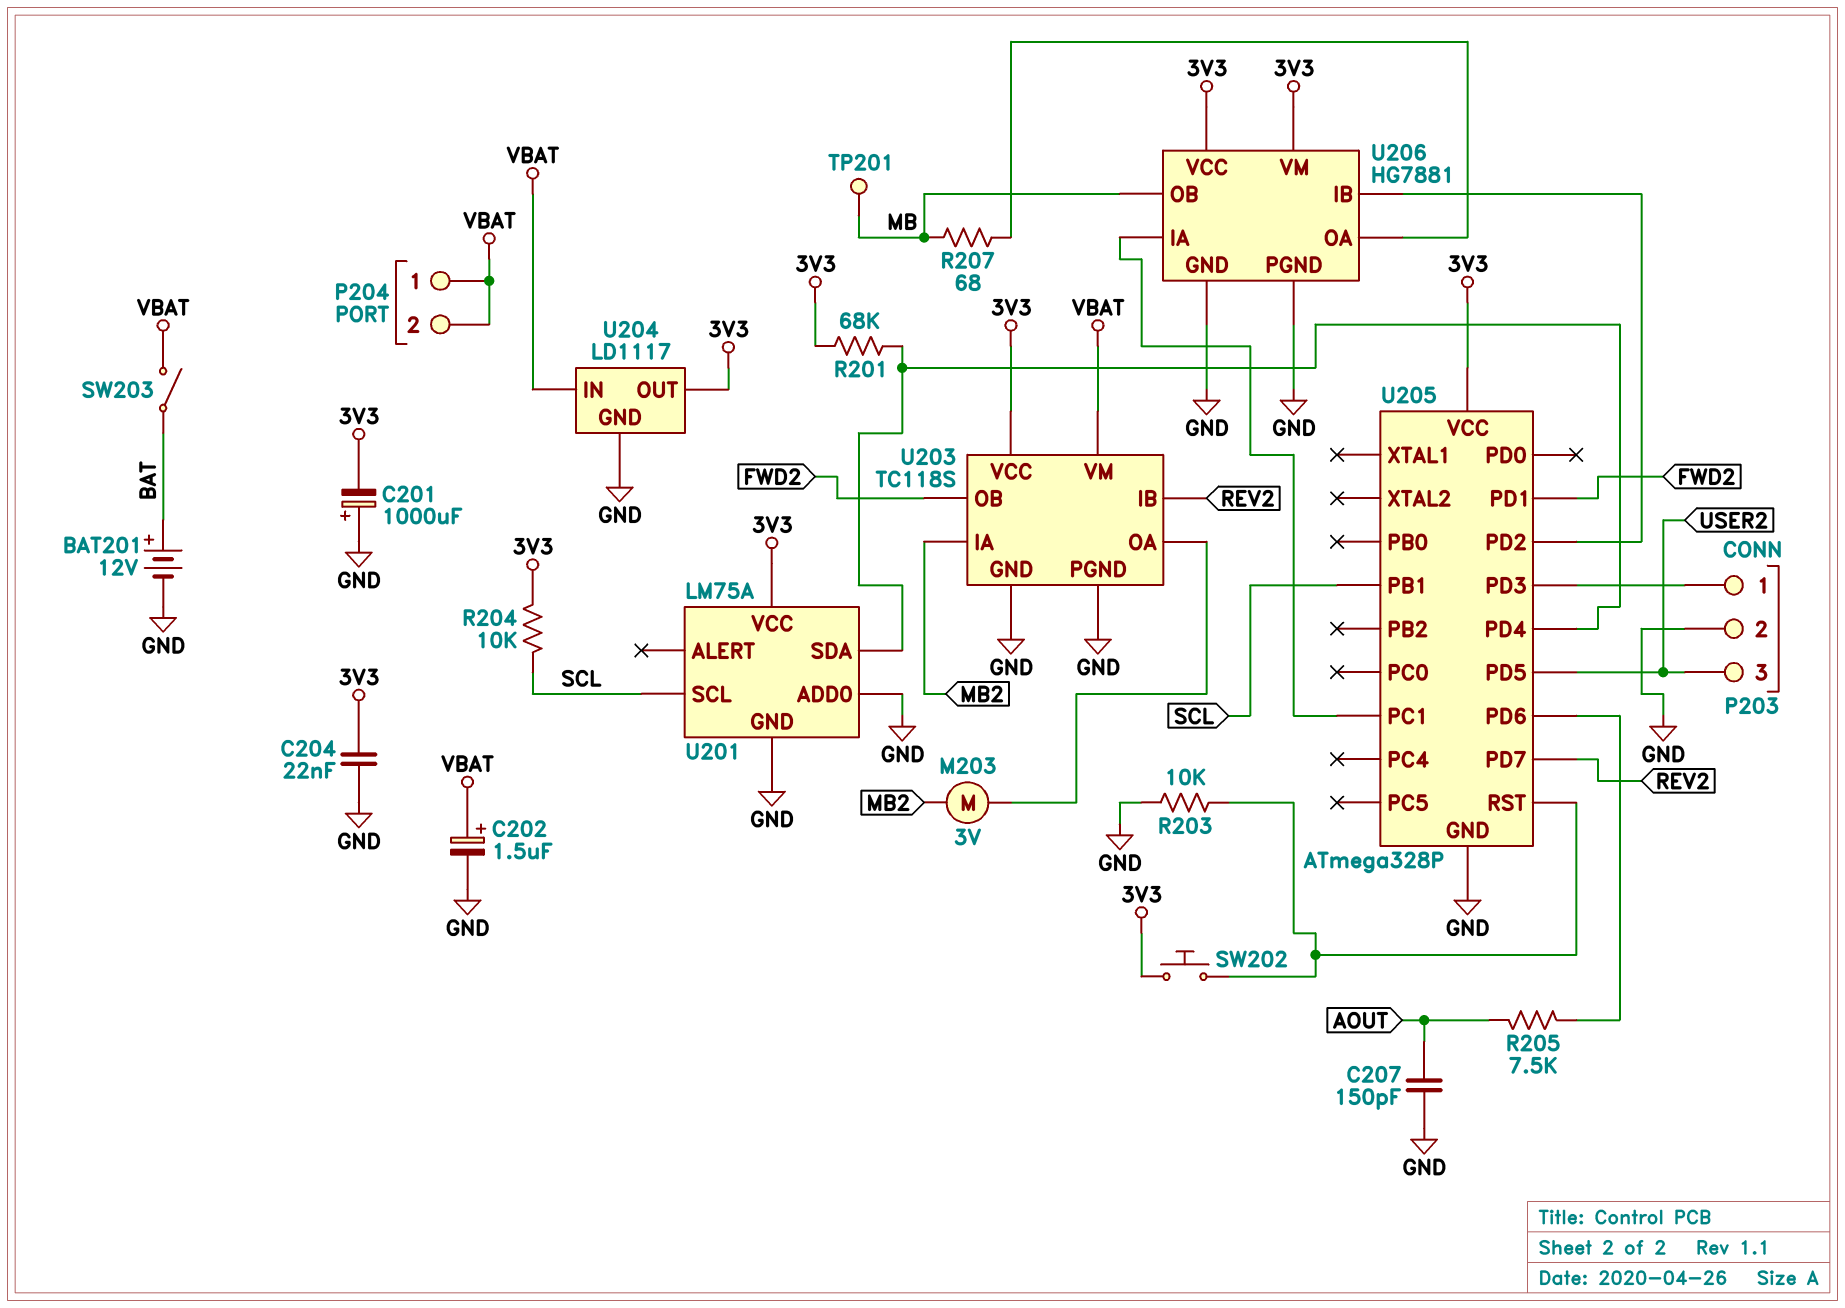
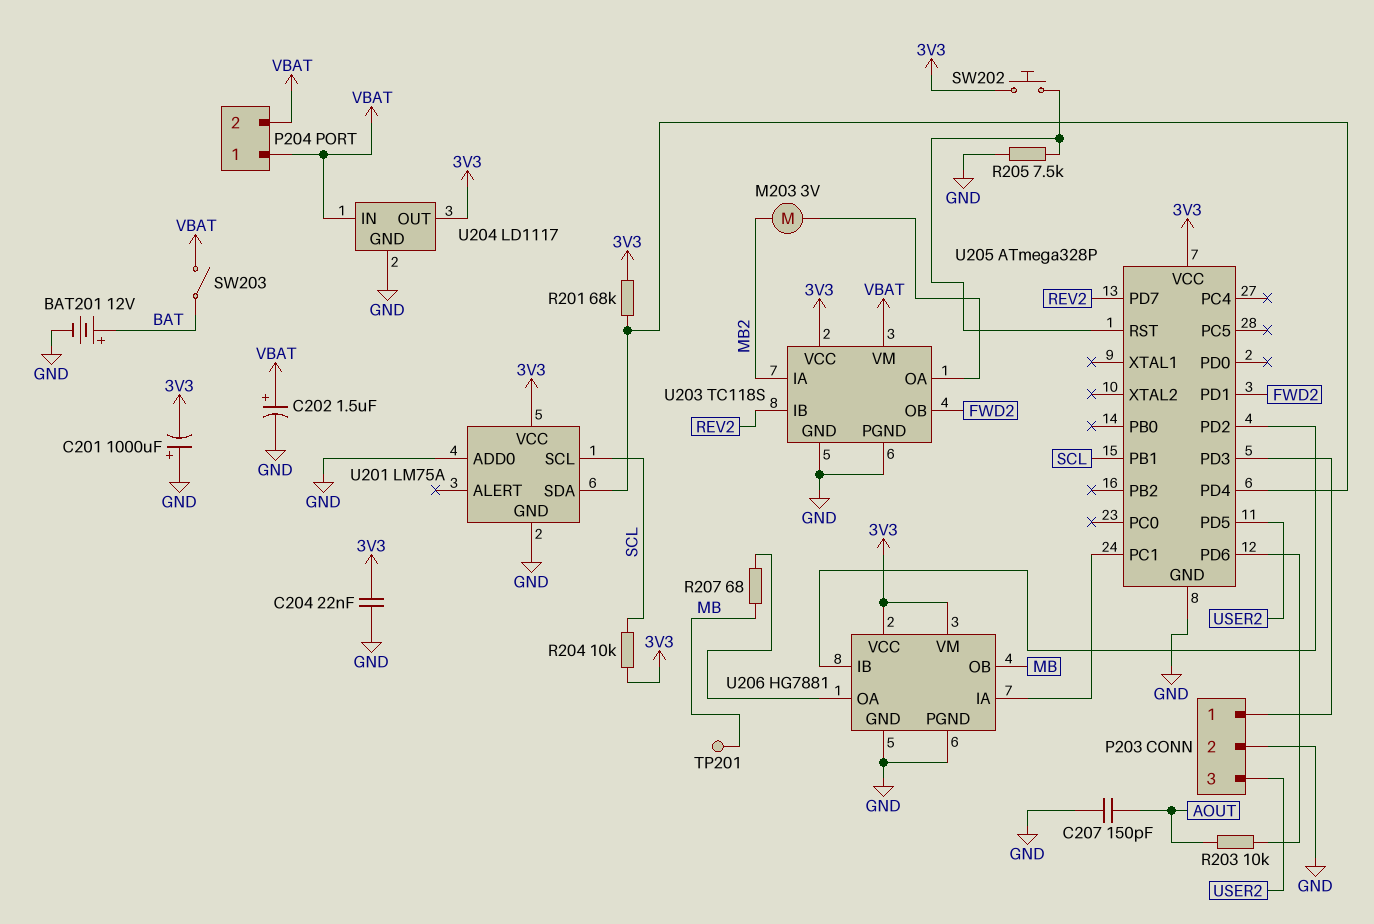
R203: 10k (GND, U205/RST) -> 10k (AOUT, U205/PD6)
R205: 7.5k (AOUT, U205/PD6) -> 7.5k (GND, U205/RST)

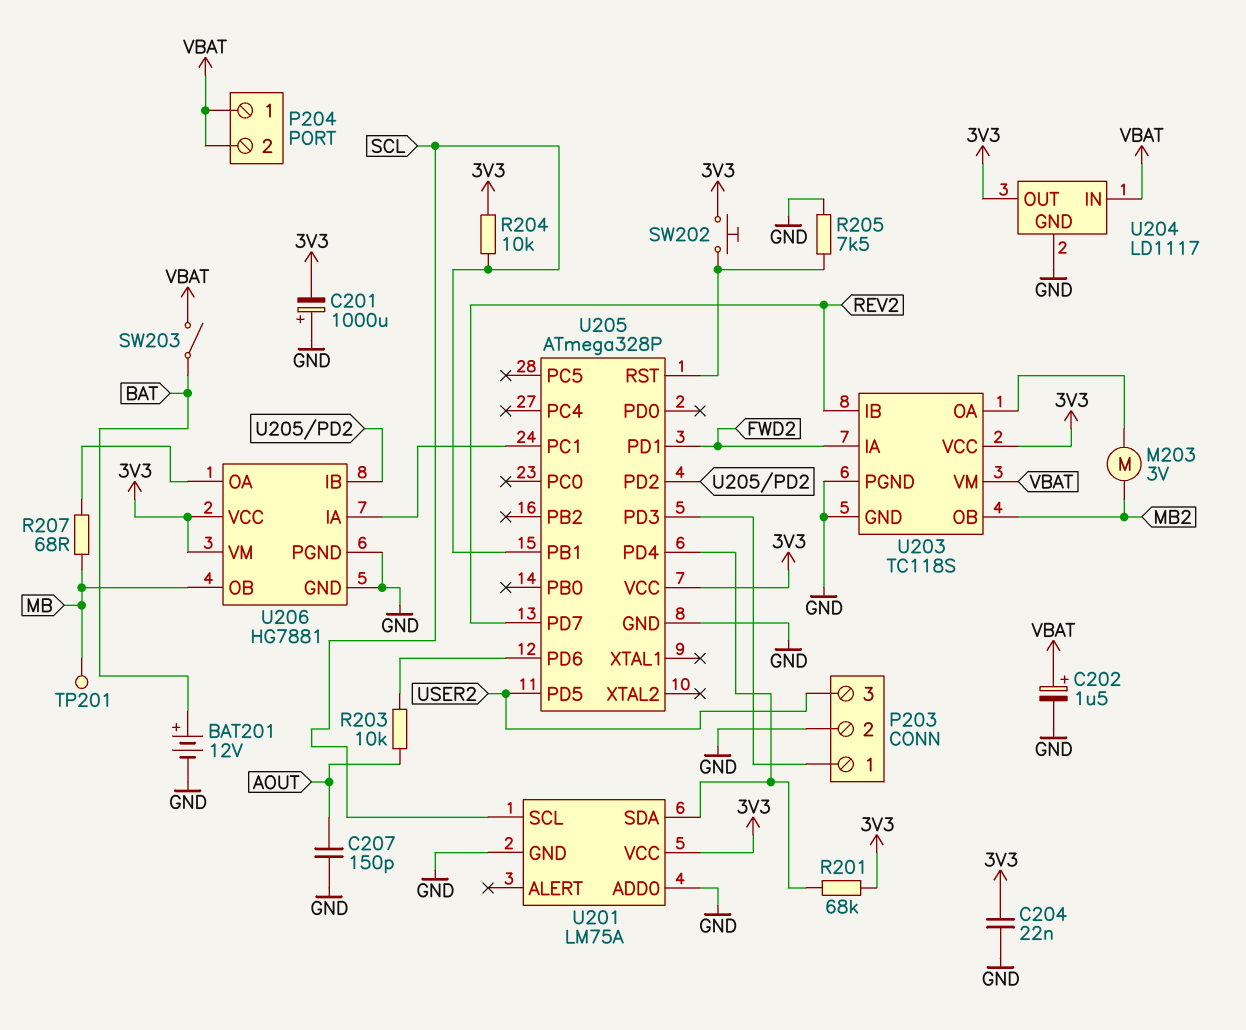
U203 pin IA: MB2 -> FWD2
U203 pin OB: FWD2 -> MB2

